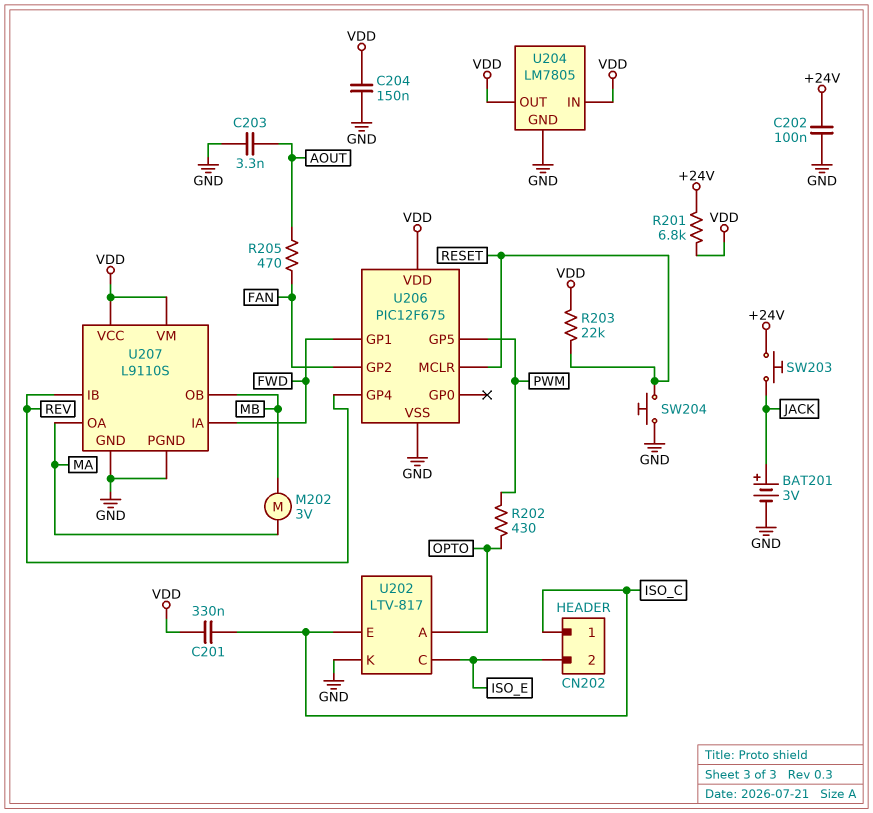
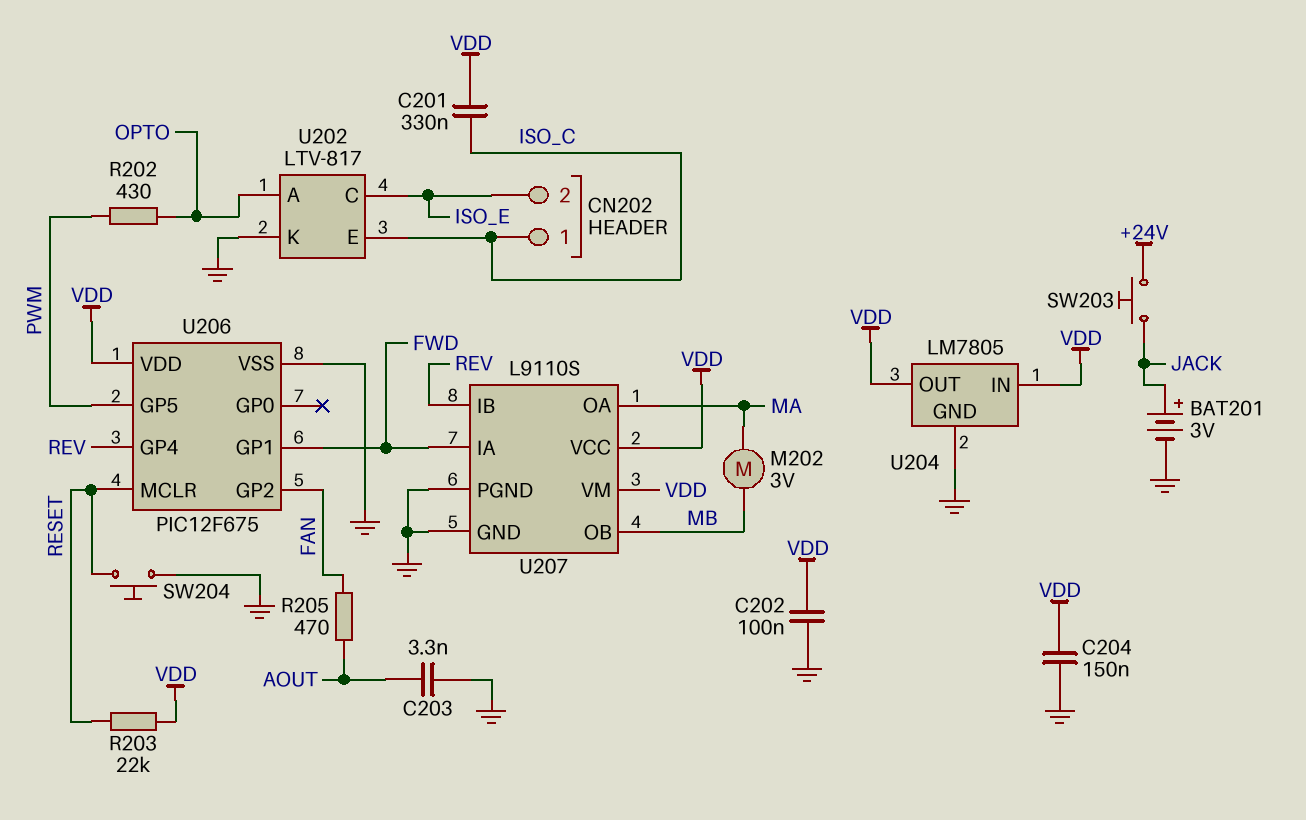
C202: 100nF (+24V, GND) -> 100nF (GND, VDD)
R201: 6.8k (+24V, VDD) -> none

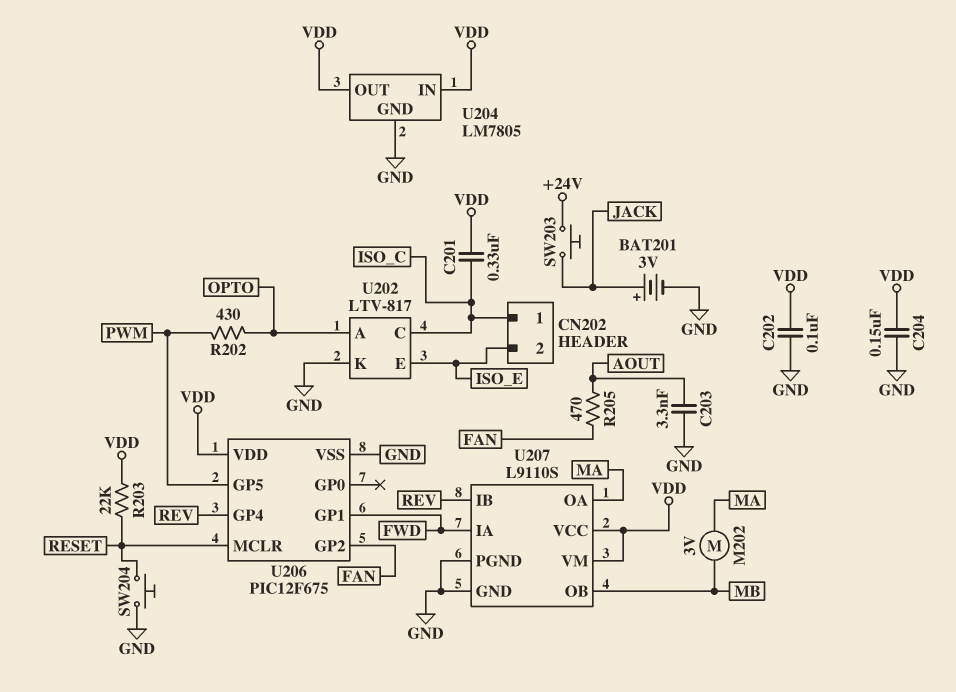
U202 pin C: ISO_E -> ISO_C
U202 pin E: ISO_C -> ISO_E

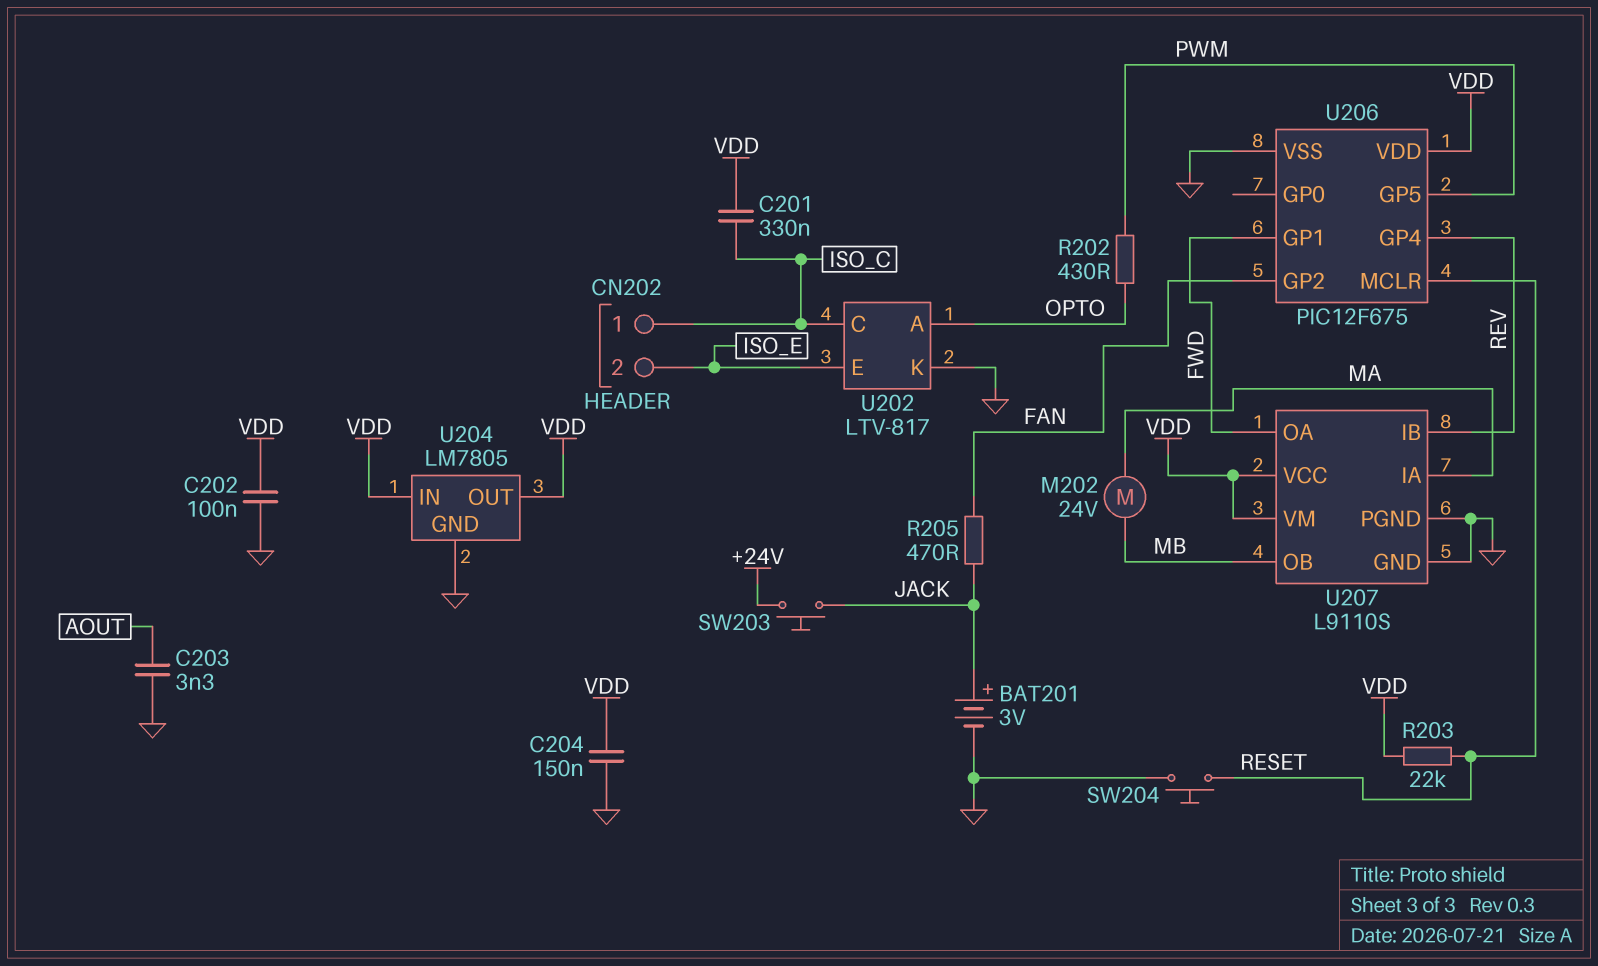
M202: motor 3V (MA, MB) -> motor 24V (MA, MB)
R205: 470 (AOUT, FAN) -> 470 (FAN, JACK)
U207 pin IA: FWD -> MA
U207 pin OA: MA -> FWD

